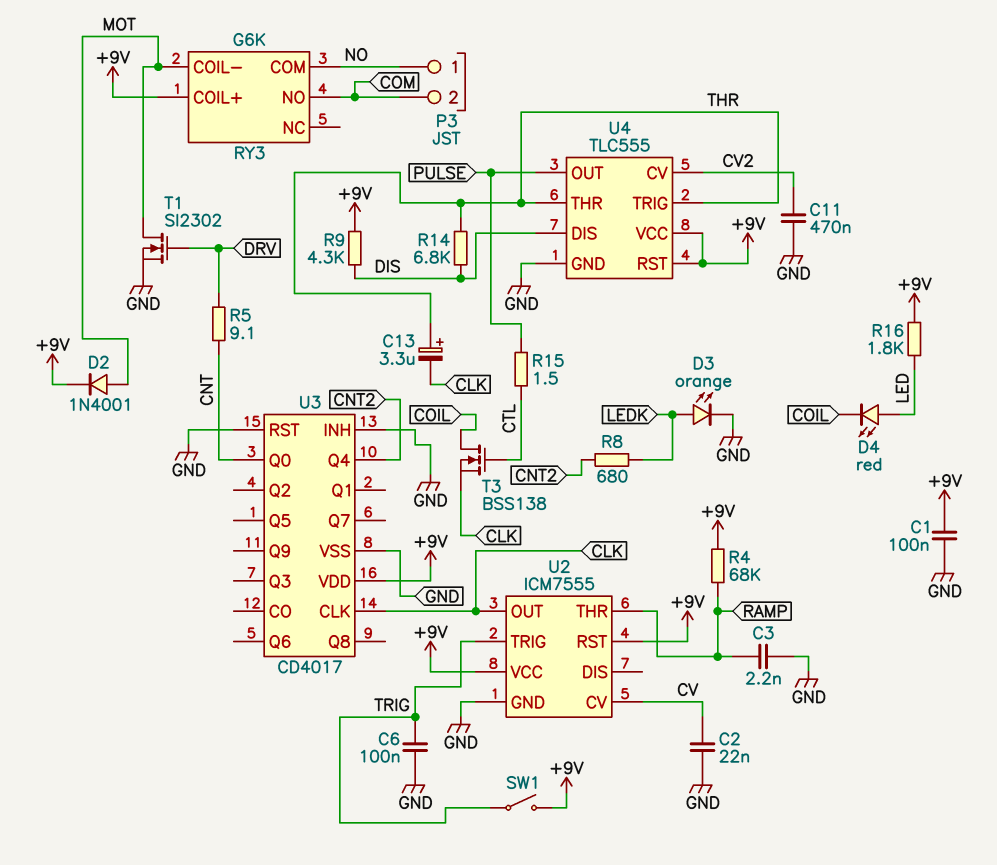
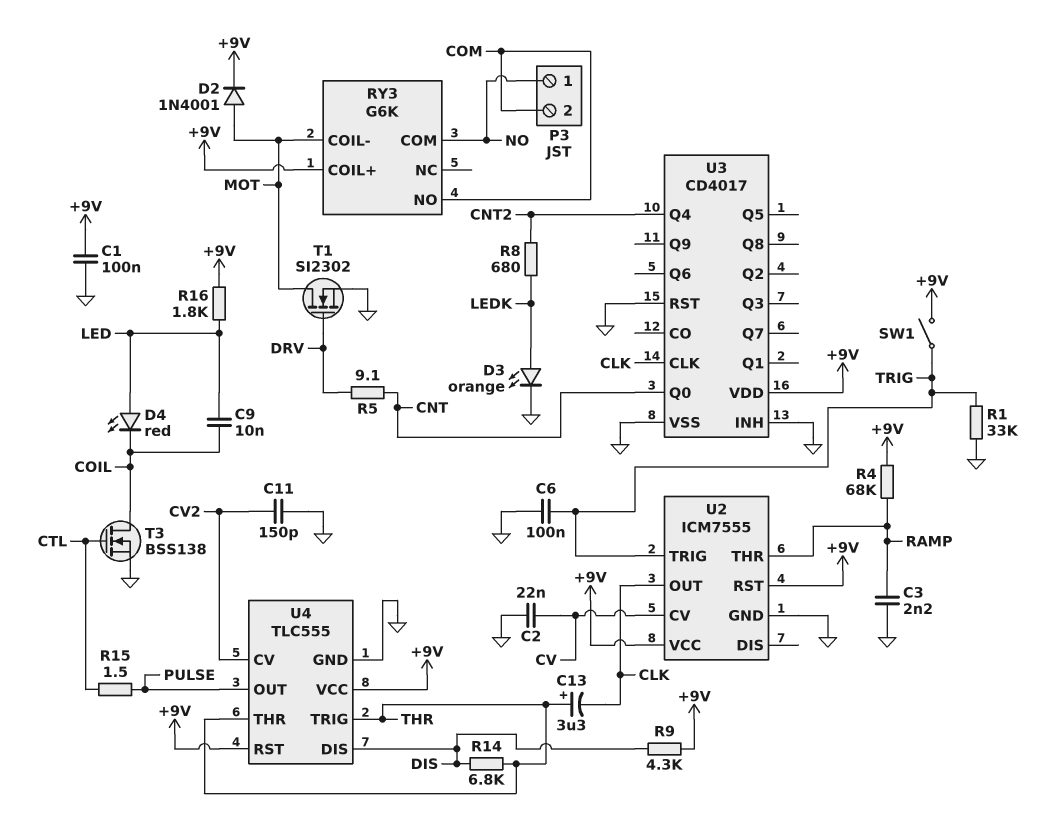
C9: none -> 10nF (COIL, LED)
C11: 470nF (CV2, GND) -> 150pF (CV2, GND)
R1: none -> 33k (GND, TRIG)
T3: NMOS BSS138 (G CTL, D COIL, S CLK) -> NMOS BSS138 (G CTL, D COIL, S GND)

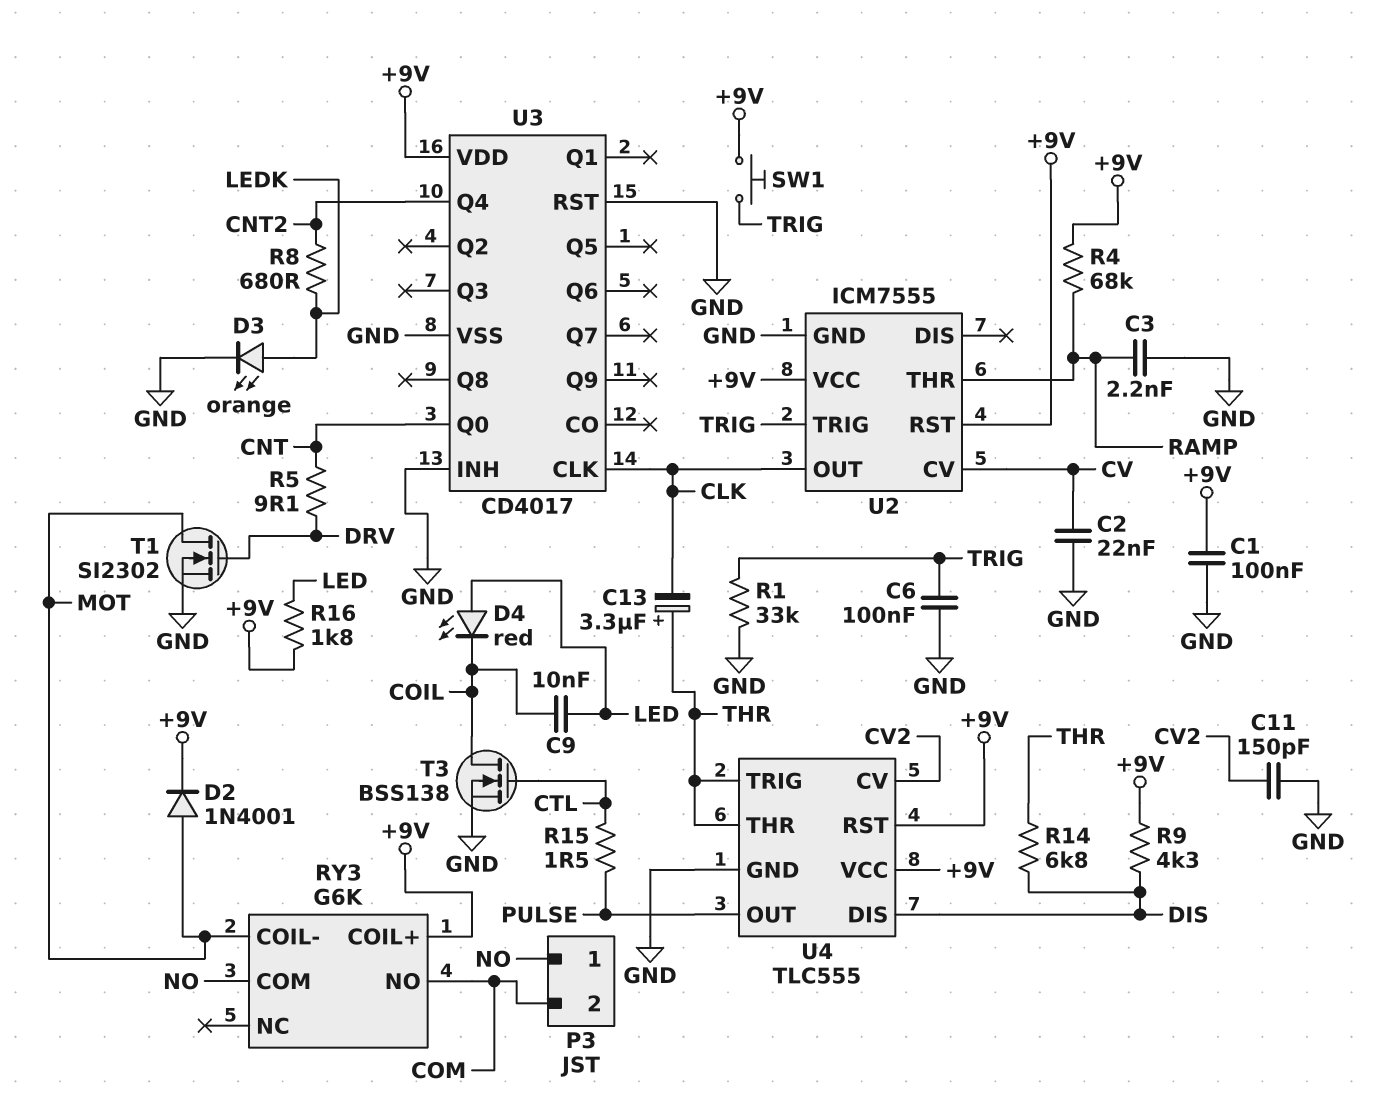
SW1: switch (+9V, TRIG) -> button (+9V, TRIG)

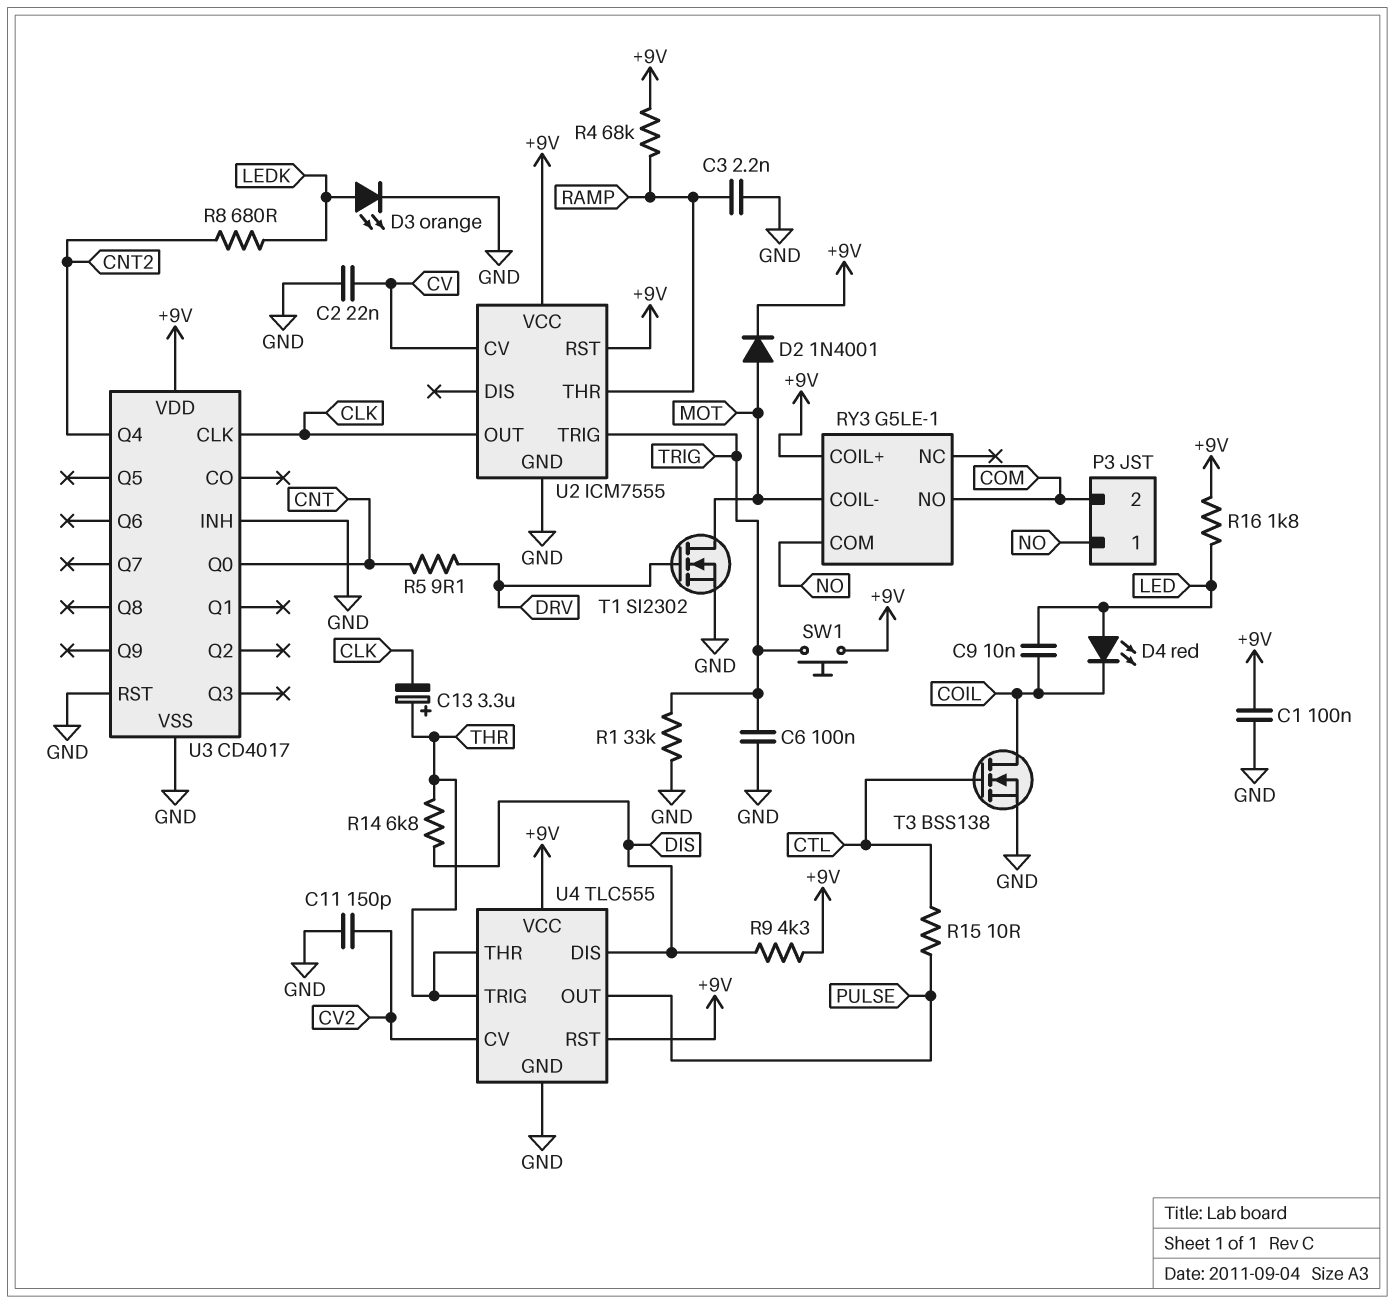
R15: 1.5 (CTL, PULSE) -> 10 (CTL, PULSE)
RY3: G6K -> G5LE-1

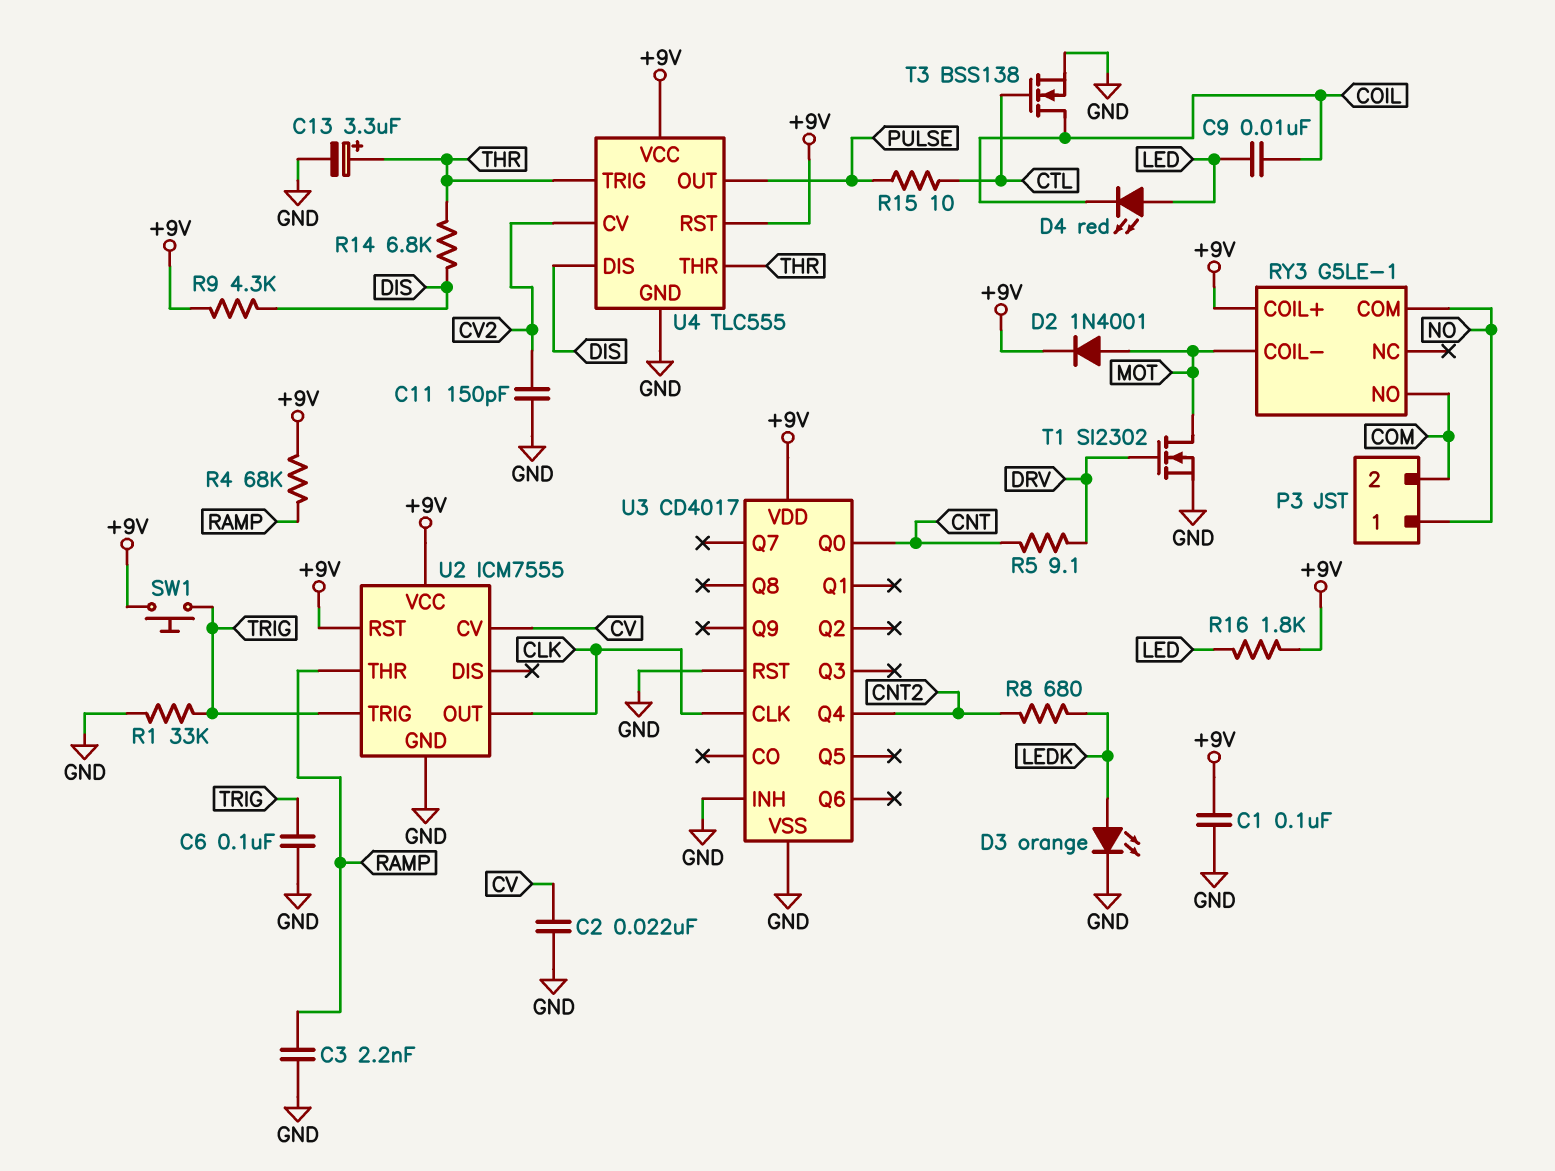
C13: 3.3uF (plus THR, minus CLK) -> 3.3uF (plus THR, minus GND)

